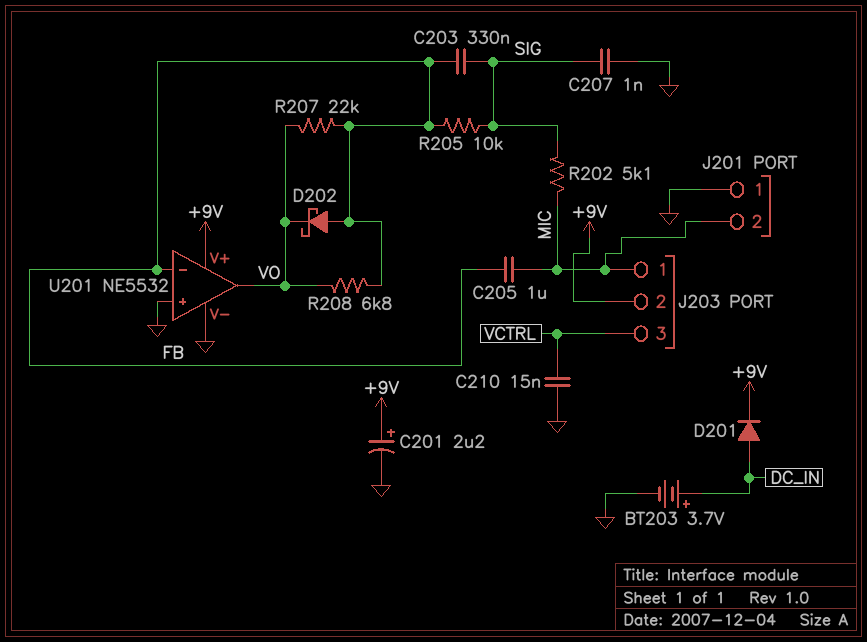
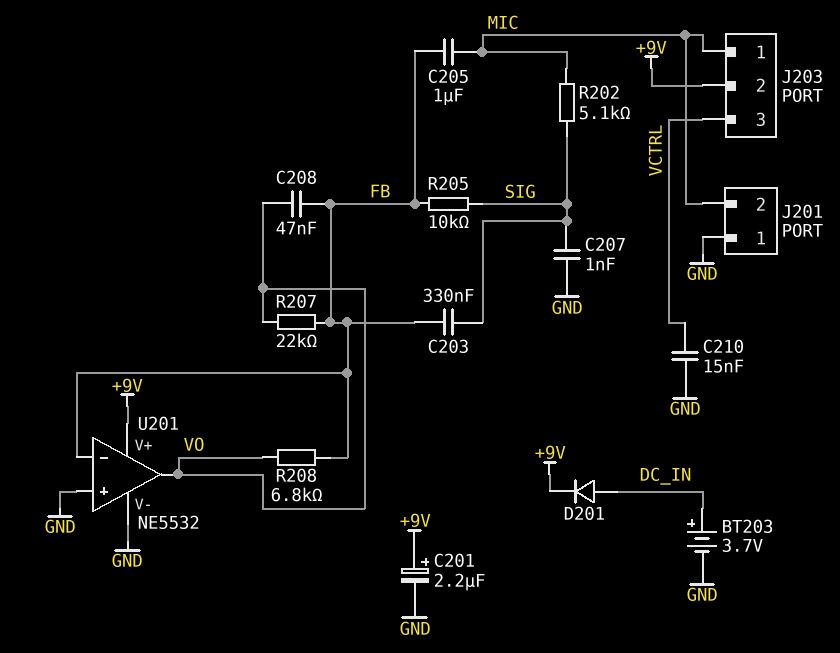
C208: none -> 47nF (FB, VO)
D202: schottky (A FB, K VO) -> none

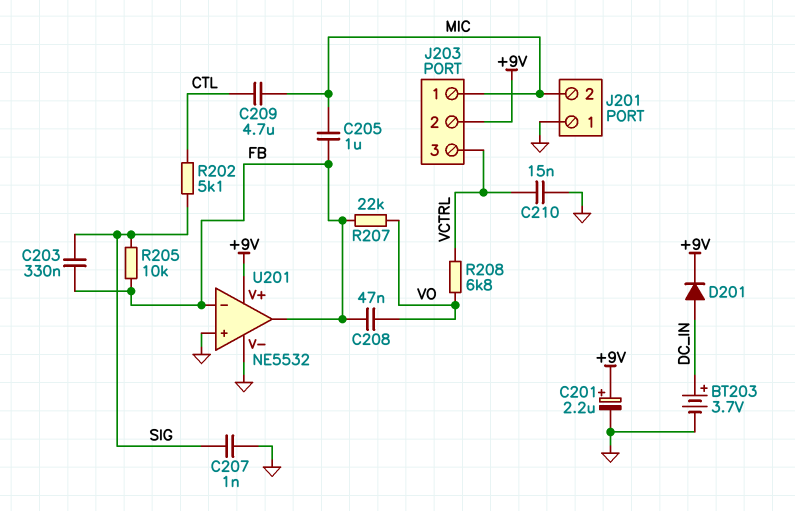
C209: none -> 4.7uF (CTL, MIC)
R202: 5.1k (MIC, SIG) -> 5.1k (CTL, SIG)
R208: 6.8k (FB, VO) -> 6.8k (VCTRL, VO)
U201 pin out: VO -> FB

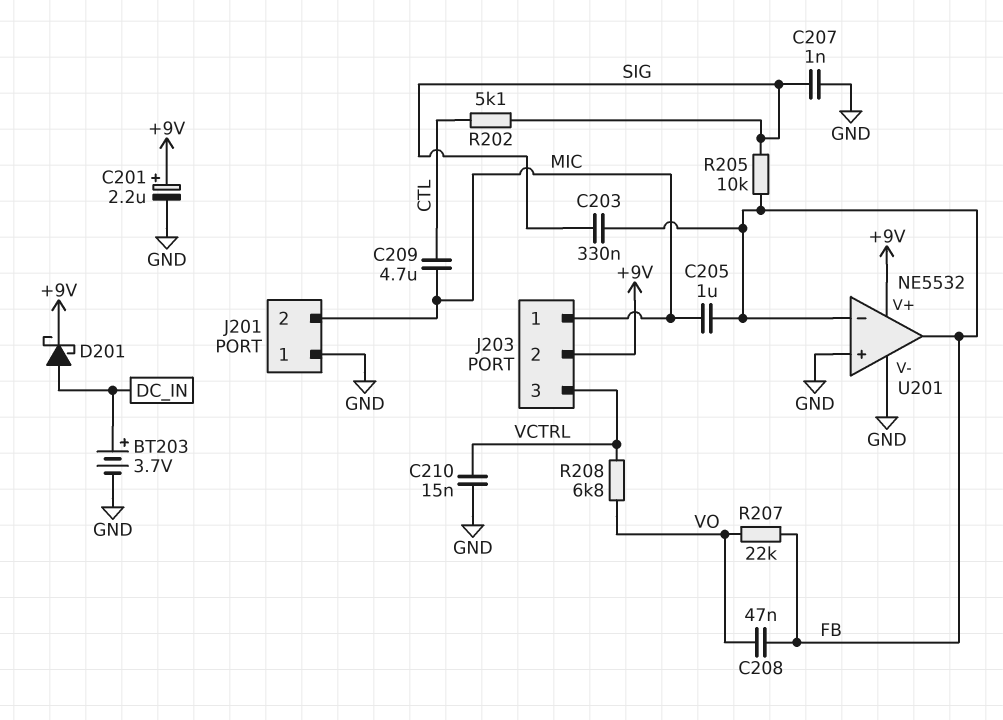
D201: diode (A DC_IN, K +9V) -> schottky (A DC_IN, K +9V)

